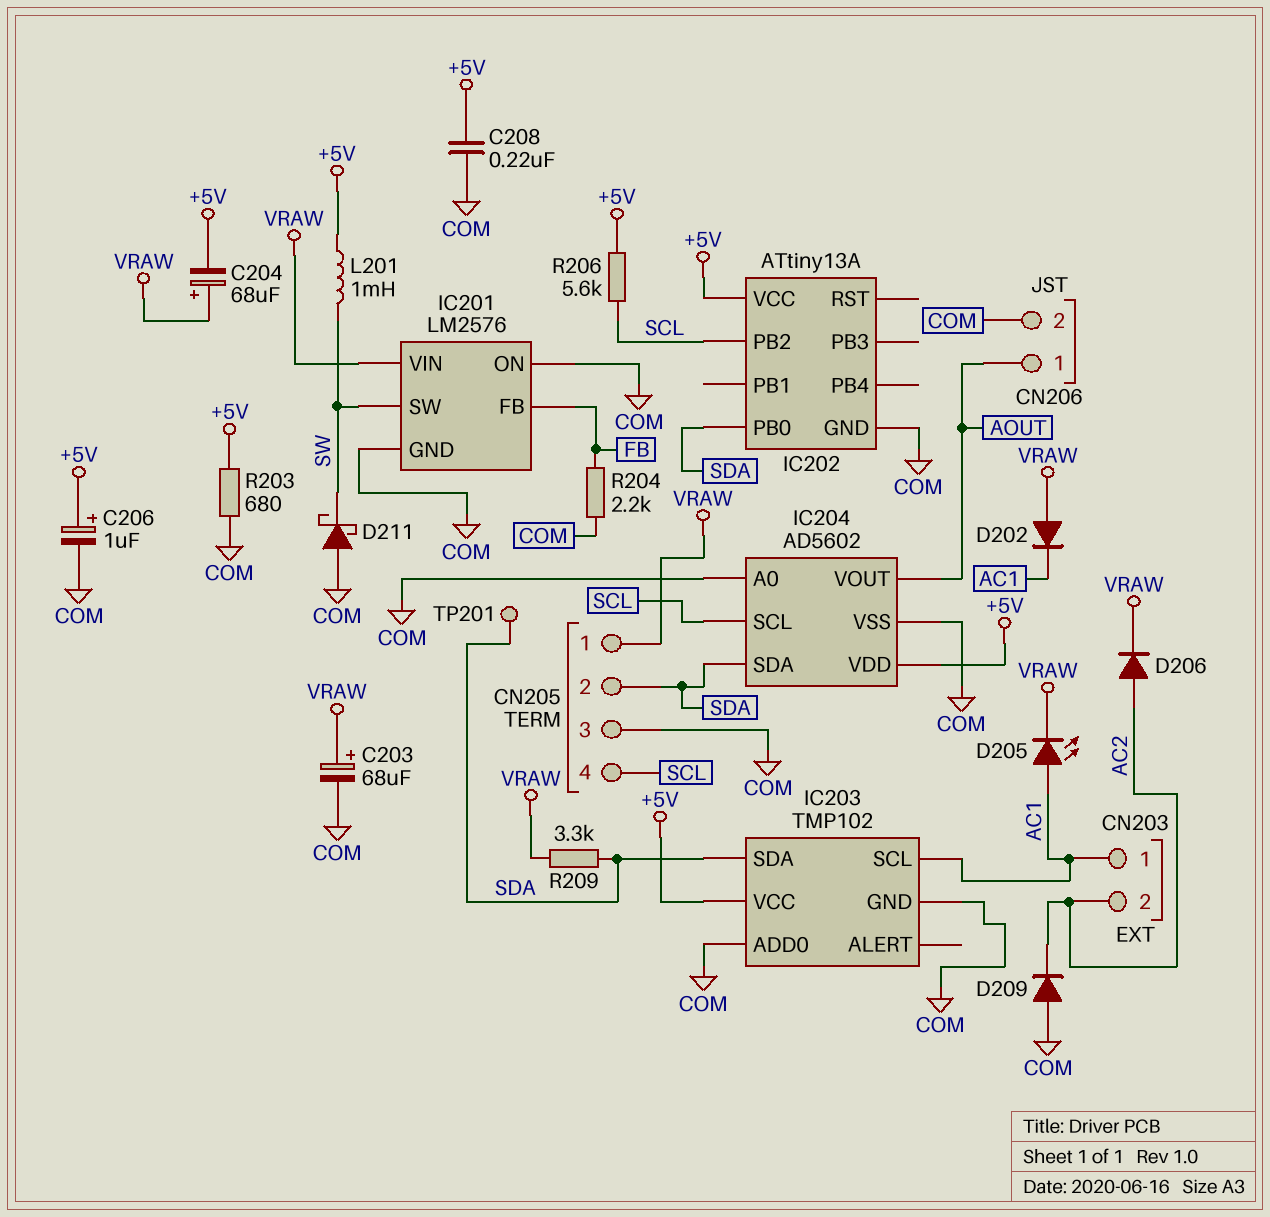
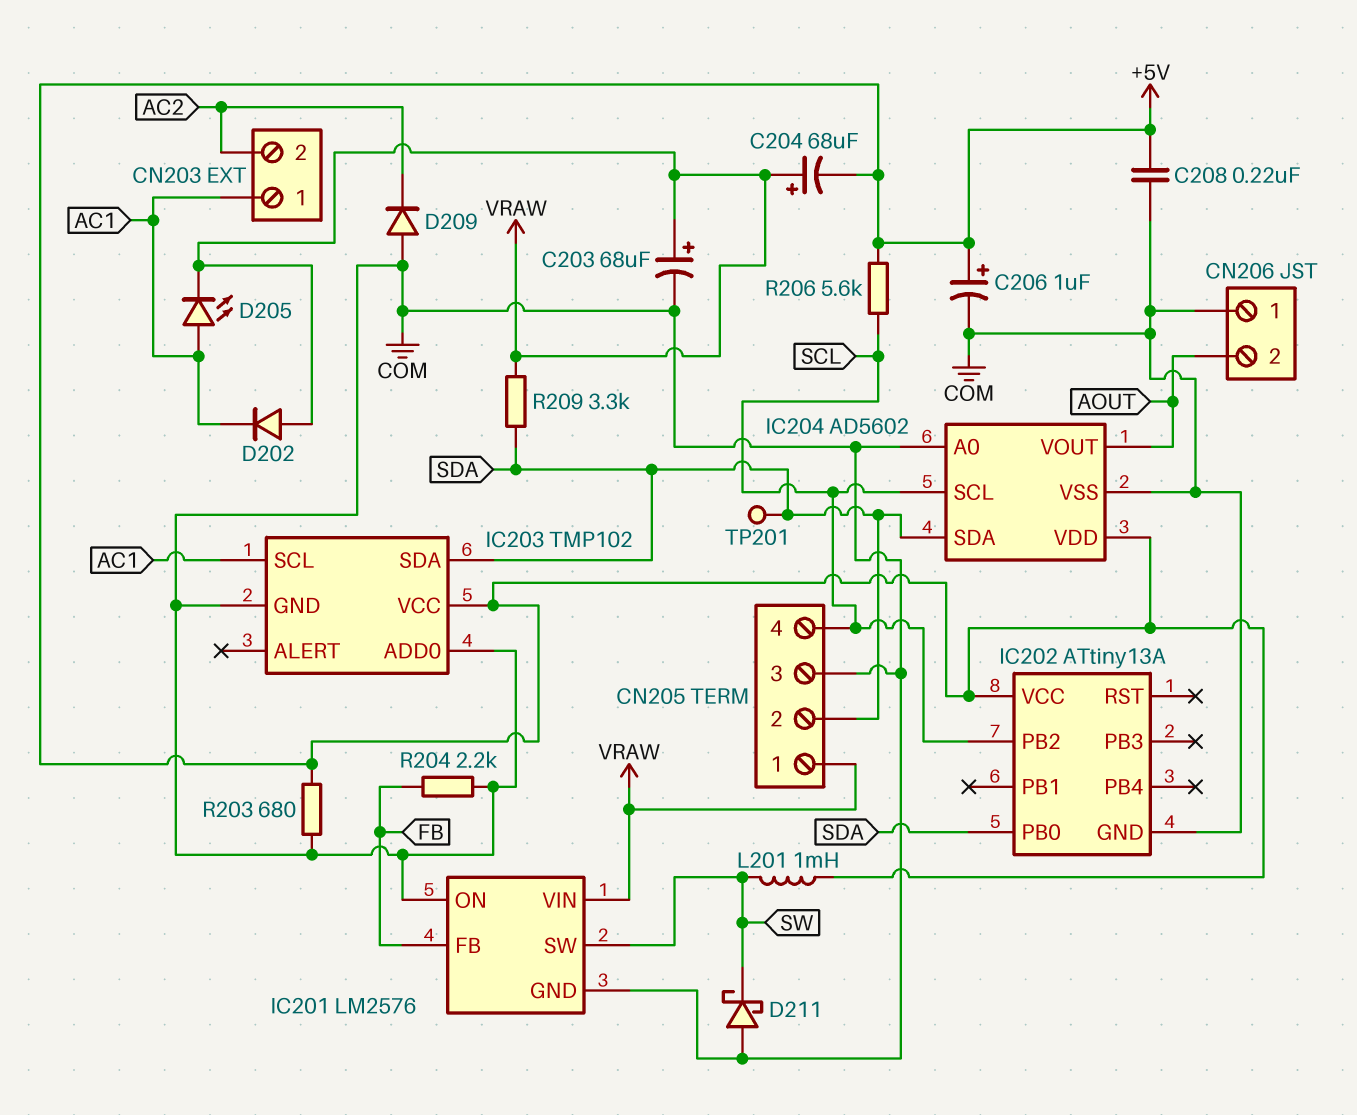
CN206 pin 1: AOUT -> COM
CN206 pin 2: COM -> AOUT
D206: diode (A AC2, K VRAW) -> none

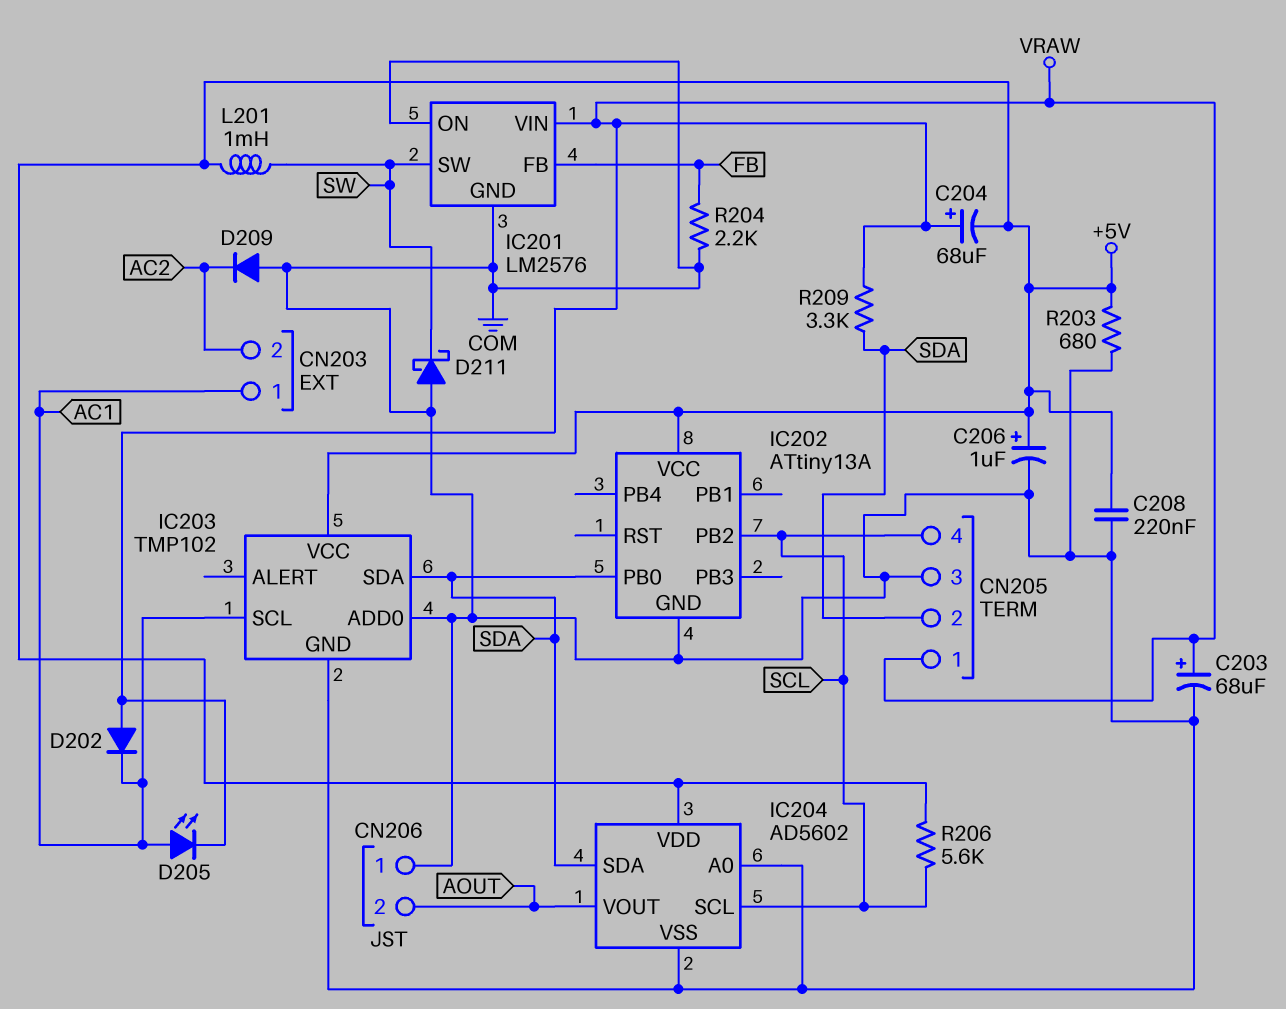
TP201: test point (SDA) -> none

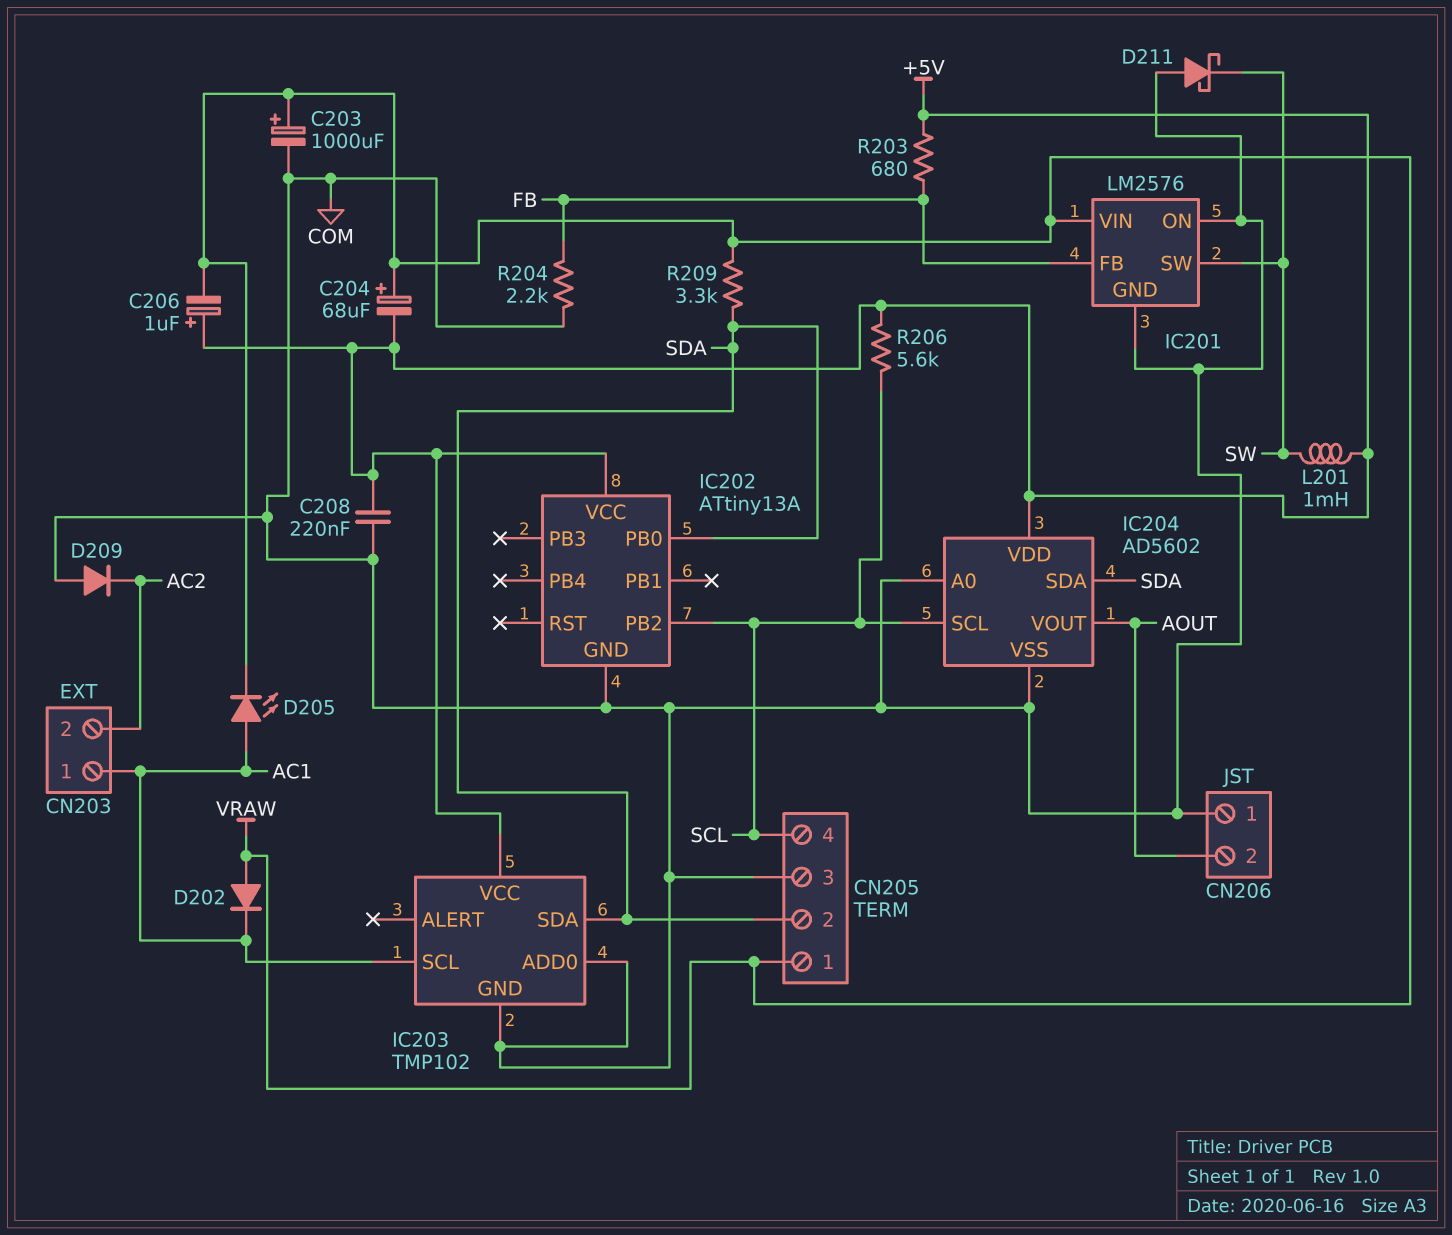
C203: 68uF (plus VRAW, minus COM) -> 1000uF (plus VRAW, minus COM)
C206: 1uF (plus +5V, minus COM) -> 1uF (plus +5V, minus VRAW)
R203: 680 (+5V, COM) -> 680 (+5V, FB)

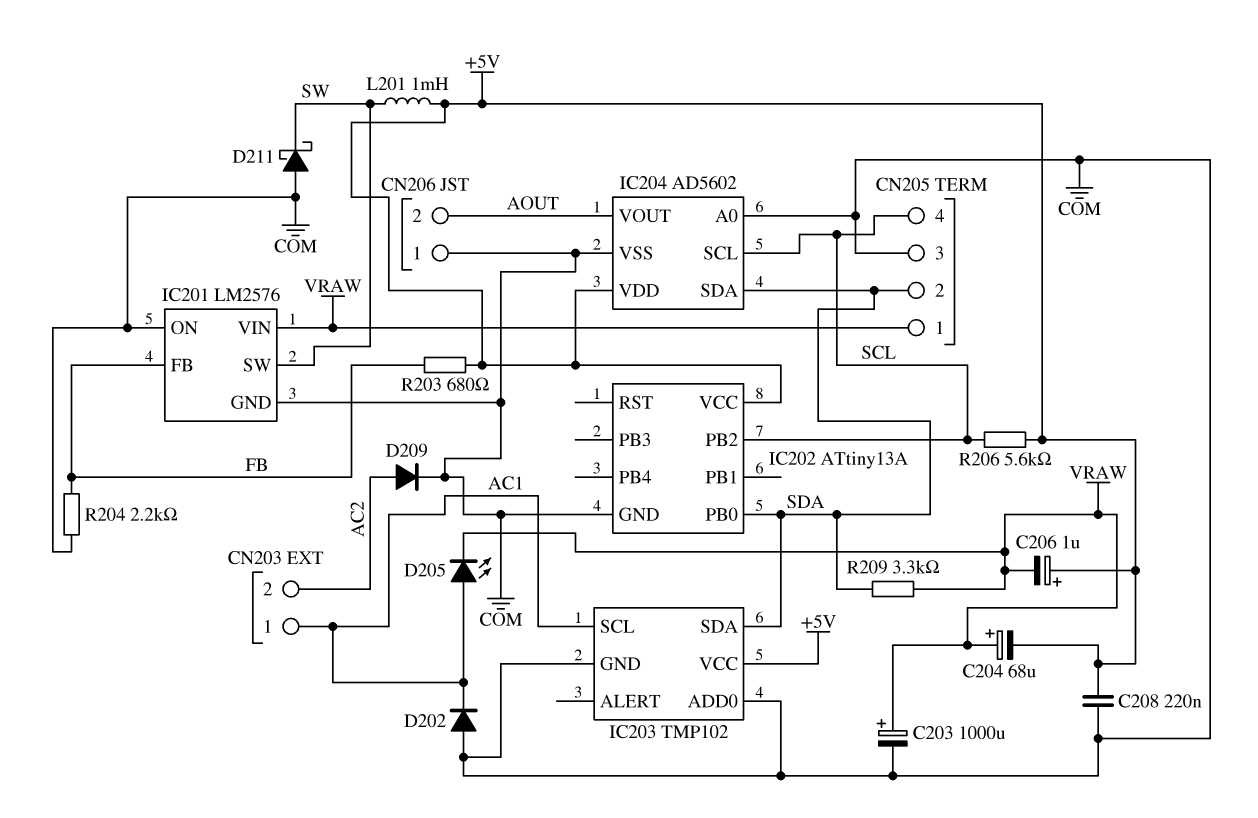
D202: diode (A VRAW, K AC1) -> diode (A COM, K AC1)
D209: diode (A COM, K AC2) -> diode (A AC2, K COM)

